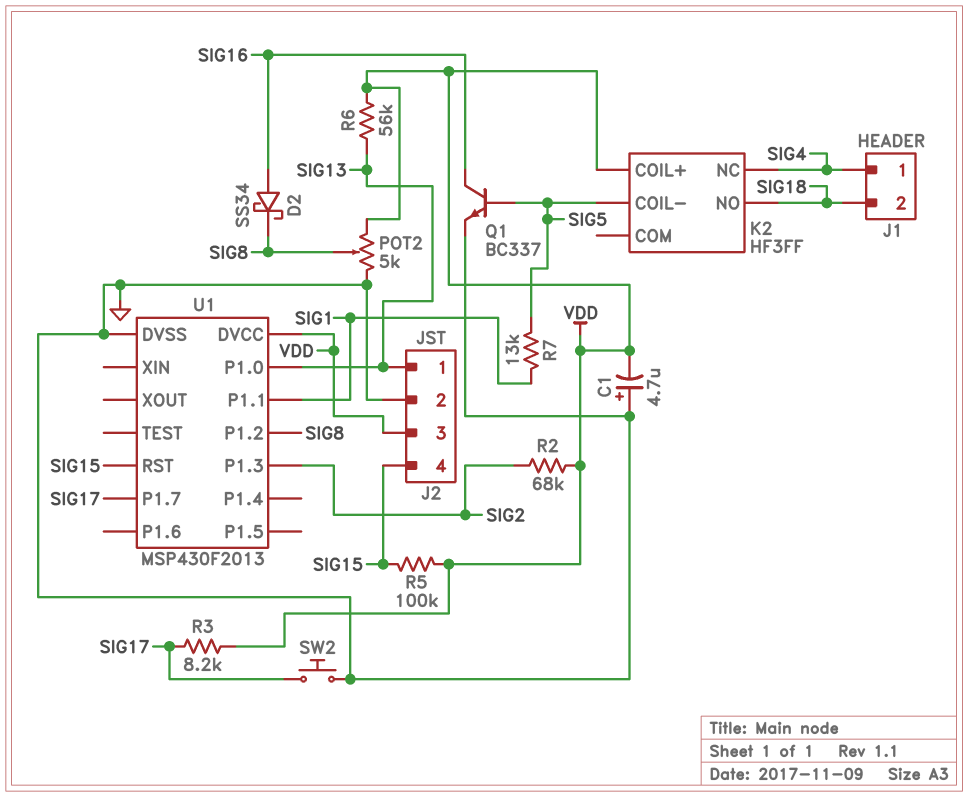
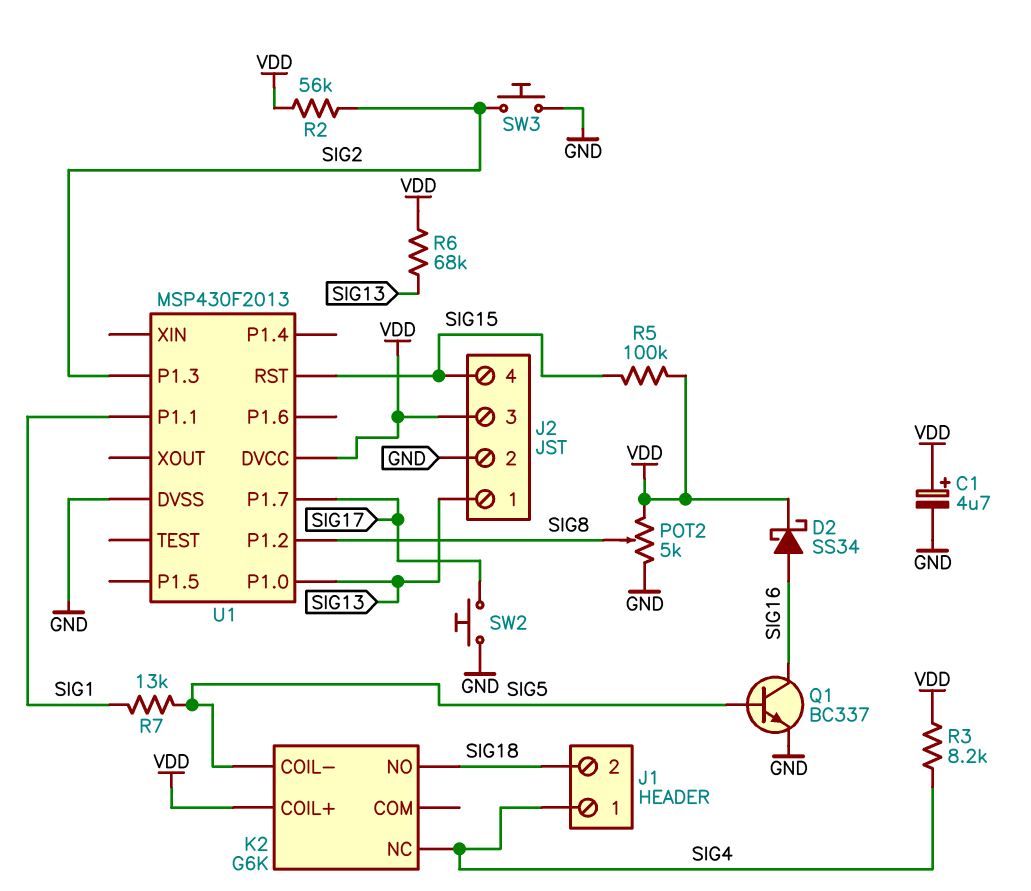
C1: 4.7uF (plus GND, minus VDD) -> 4.7uF (plus VDD, minus GND)
D2: schottky SS34 (A SIG16, K SIG8) -> schottky SS34 (A SIG16, K VDD)
K2: HF3FF -> G6K
R2: 68k (SIG2, VDD) -> 56k (SIG2, VDD)
R3: 8.2k (SIG17, VDD) -> 8.2k (SIG4, VDD)
R6: 56k (SIG13, VDD) -> 68k (SIG13, VDD)
SW3: none -> button (GND, SIG2)

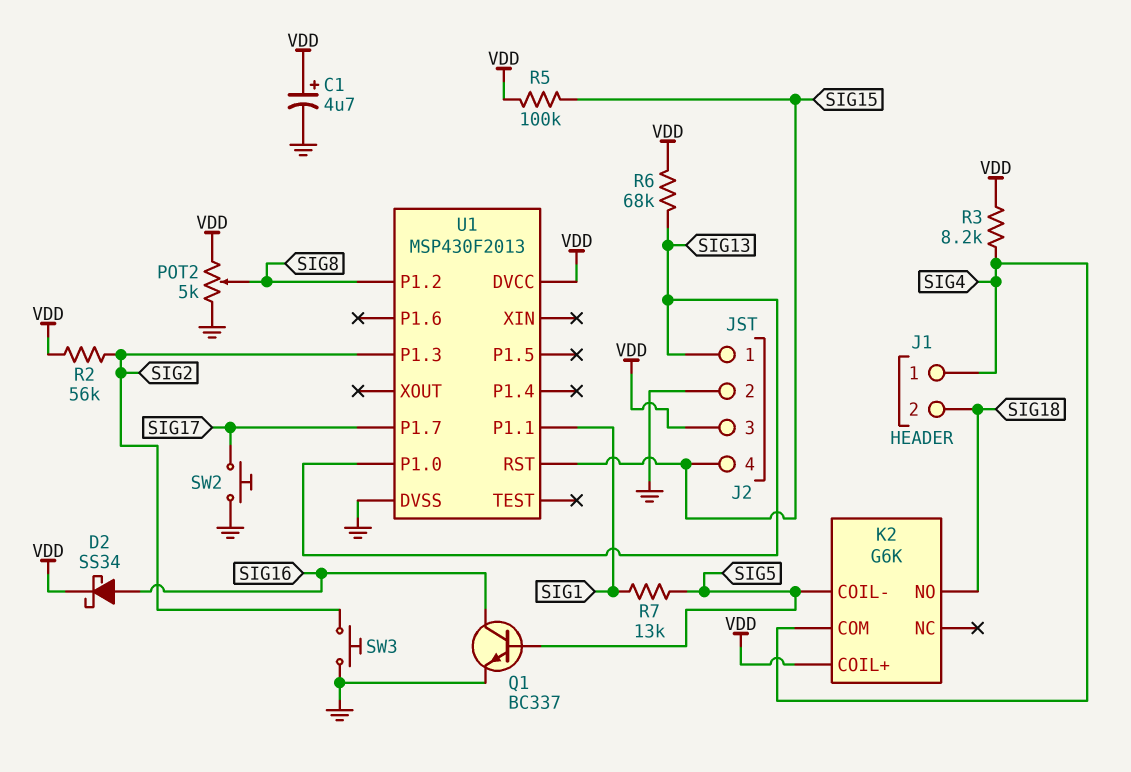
K2 pin COM: none -> SIG4
K2 pin NC: SIG4 -> none

